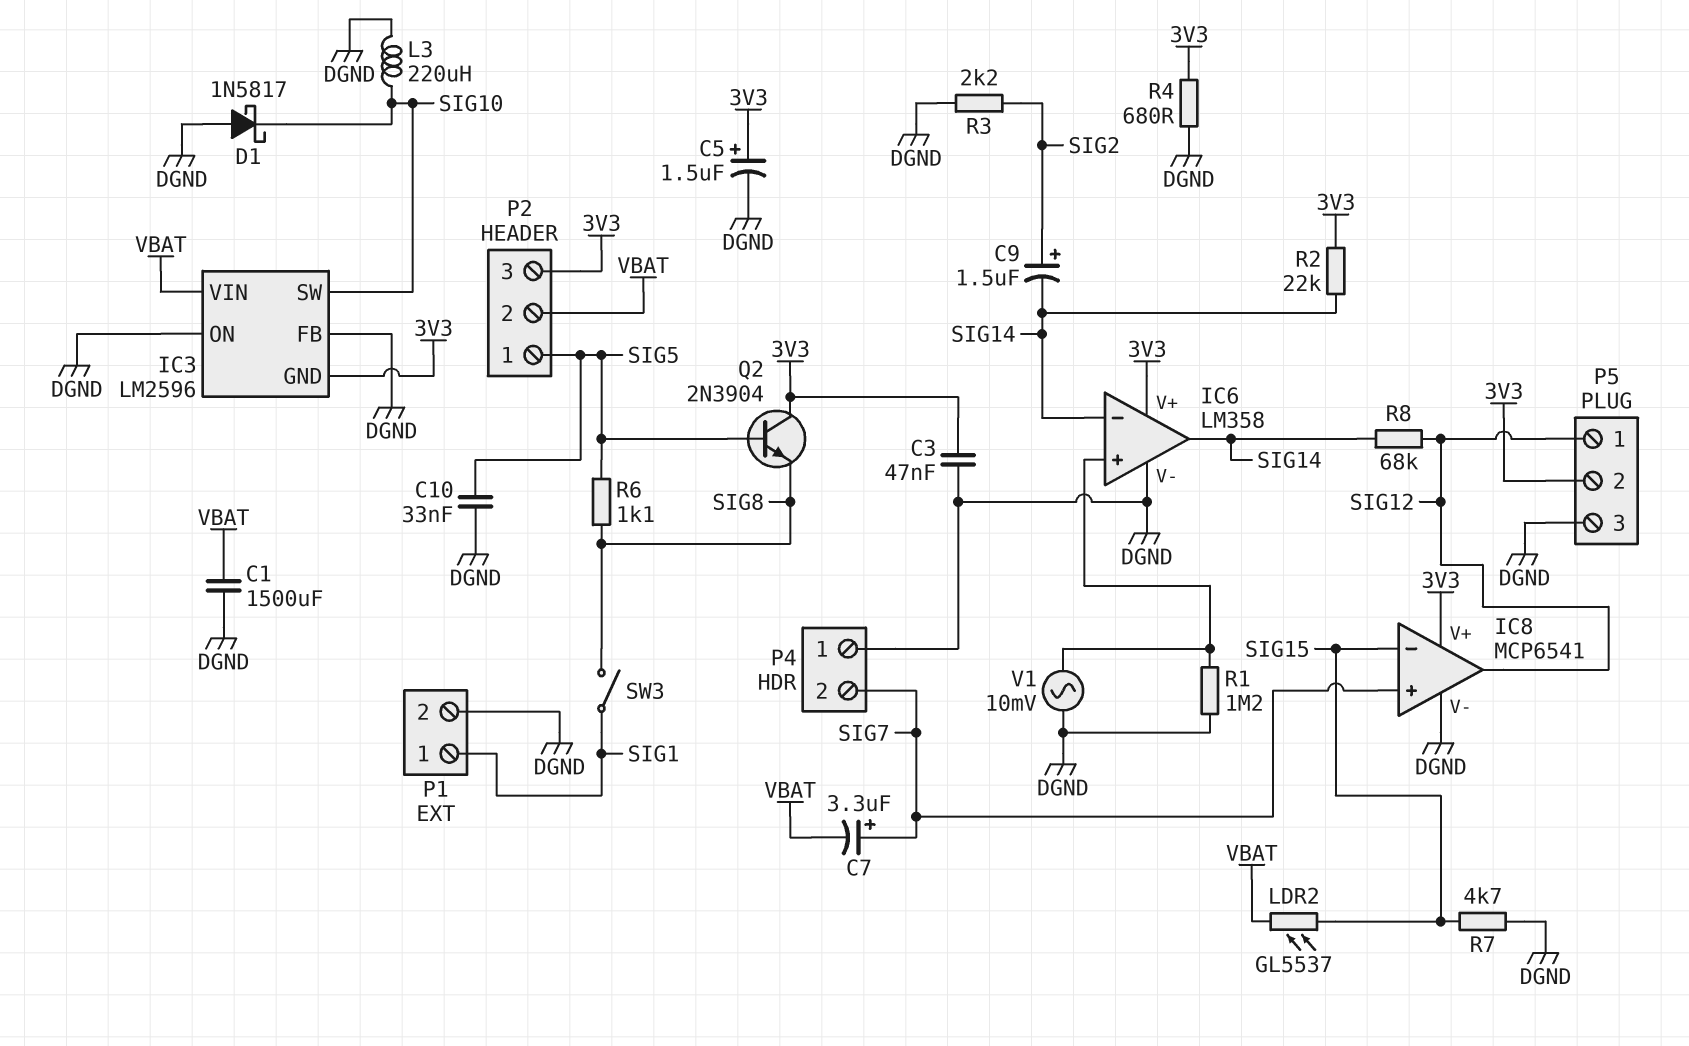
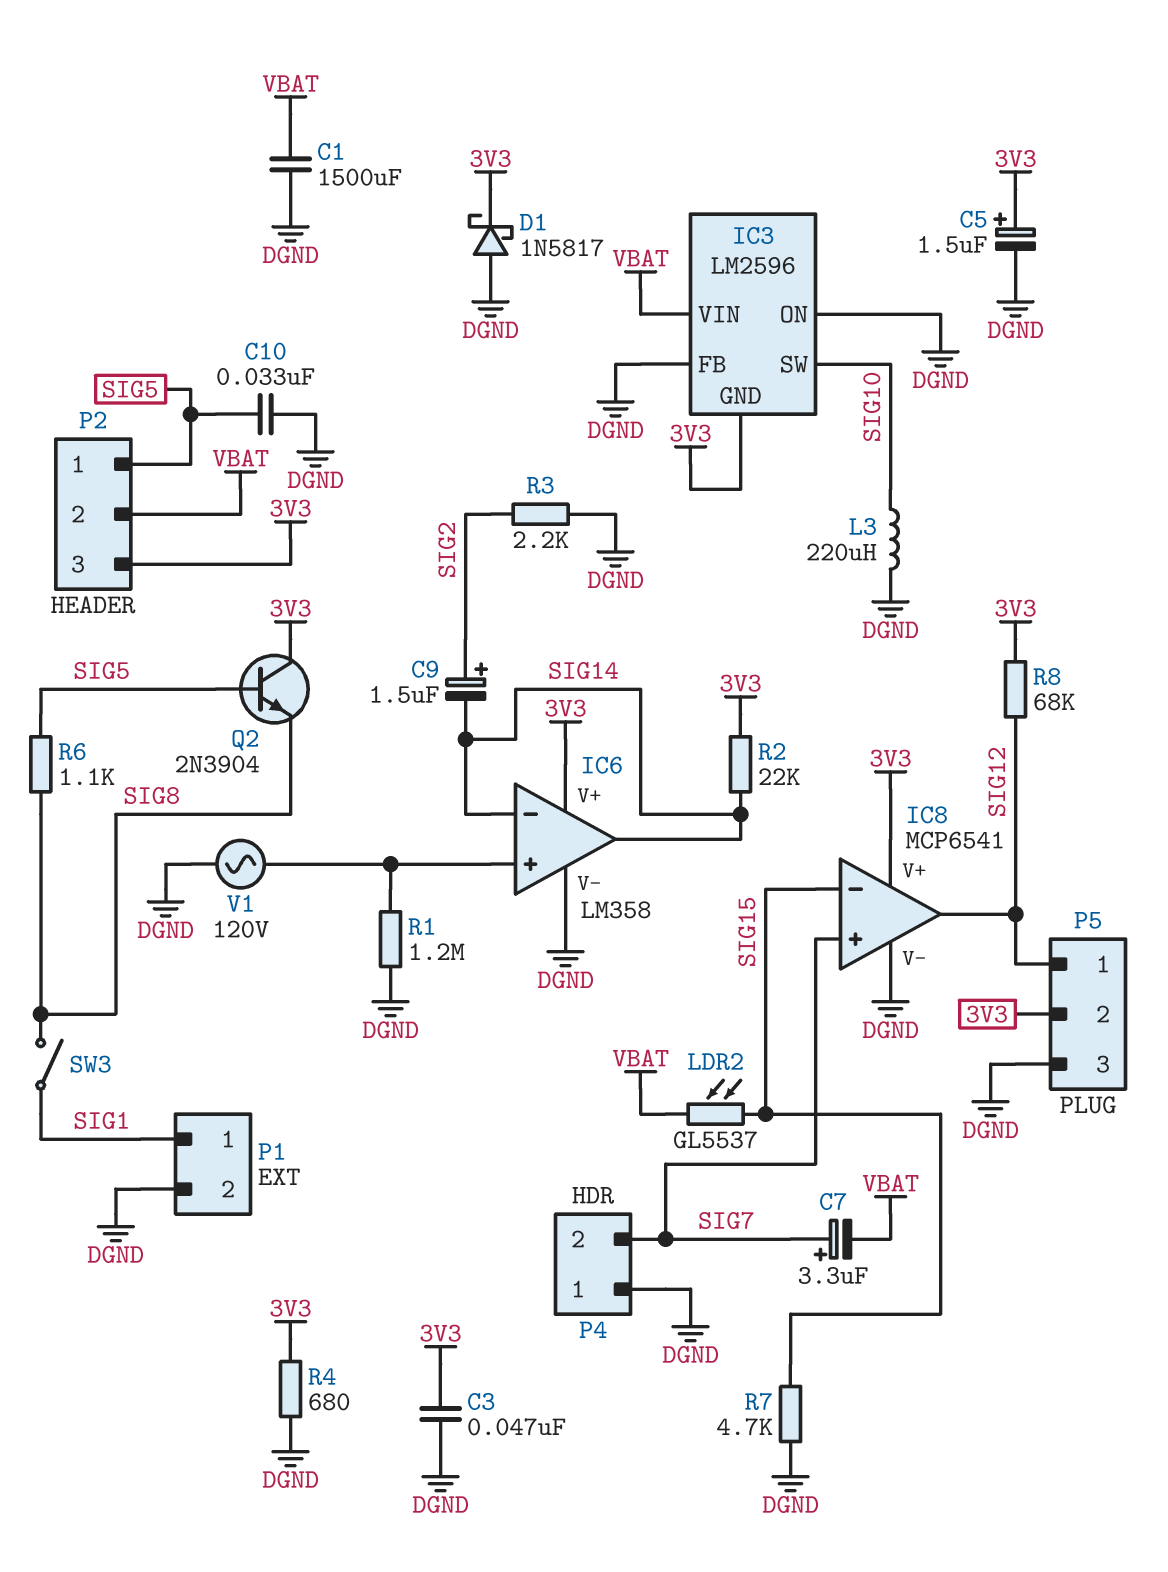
D1: schottky 1N5817 (A DGND, K SIG10) -> schottky 1N5817 (A DGND, K 3V3)
R8: 68k (SIG12, SIG14) -> 68k (3V3, SIG12)
V1: AC 10mV (DGND, IC6/in+) -> AC 120V (DGND, IC6/in+)

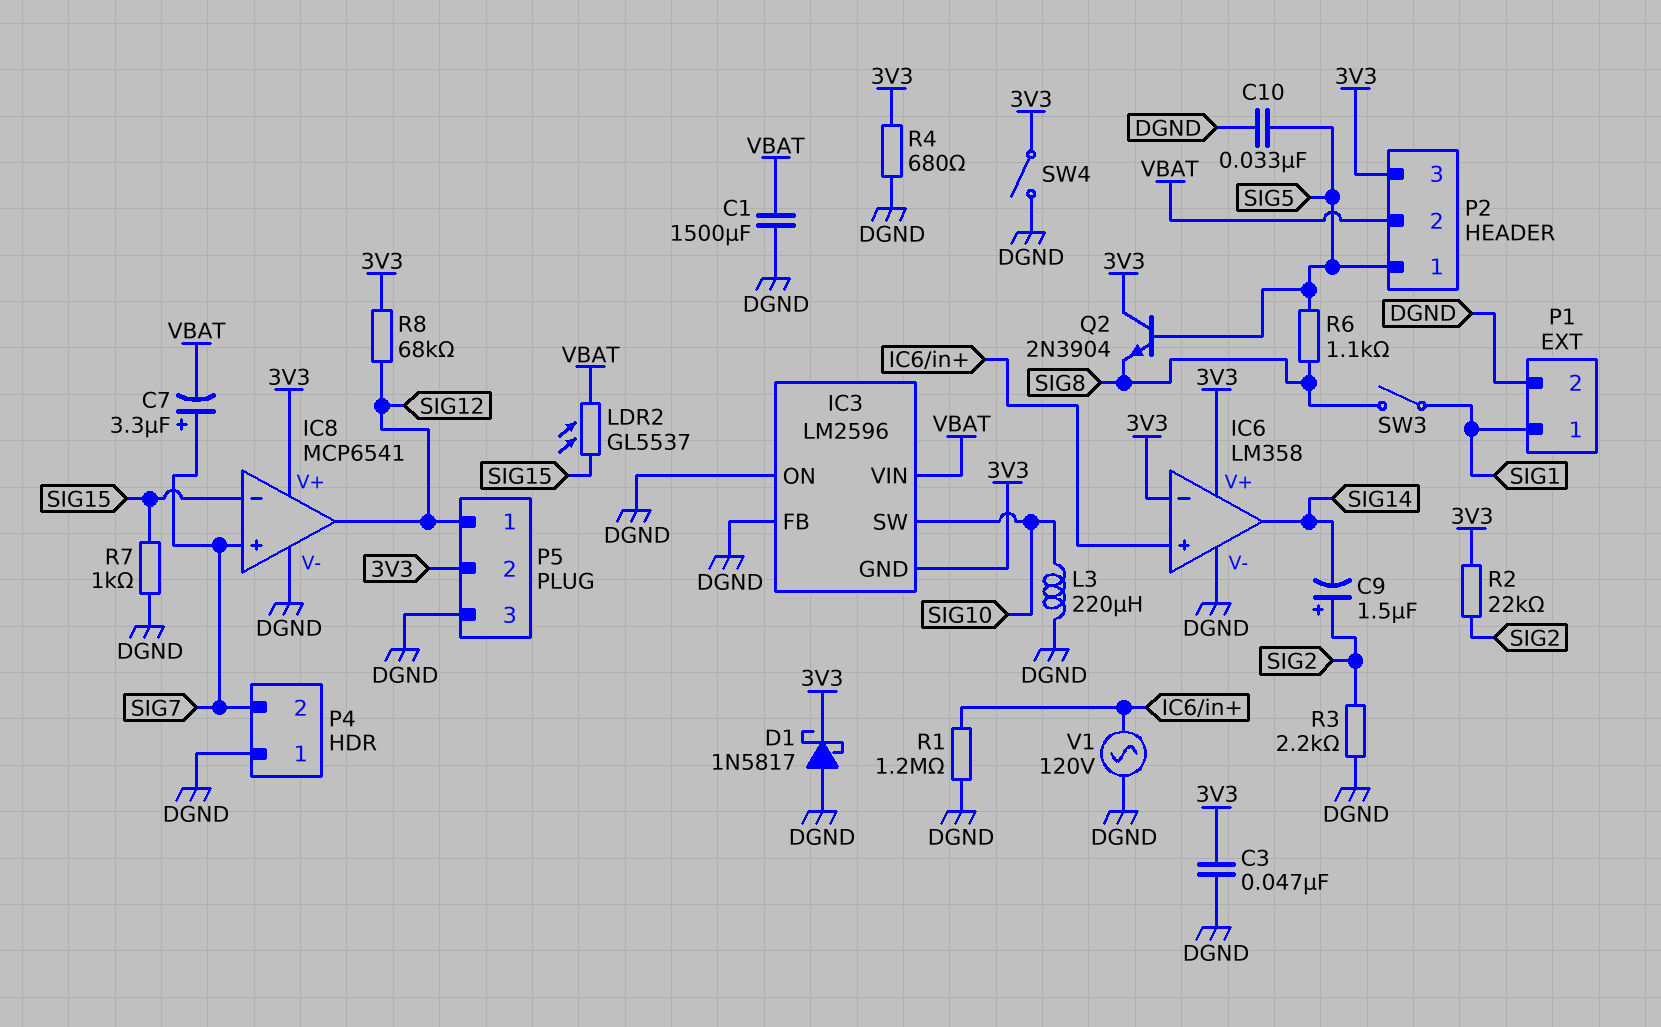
C5: 1.5uF (plus 3V3, minus DGND) -> none
IC6 pin in-: SIG14 -> 3V3
R2: 22k (3V3, SIG14) -> 22k (3V3, SIG2)
R7: 4.7k (DGND, SIG15) -> 1k (DGND, SIG15)
SW4: none -> switch (3V3, DGND)

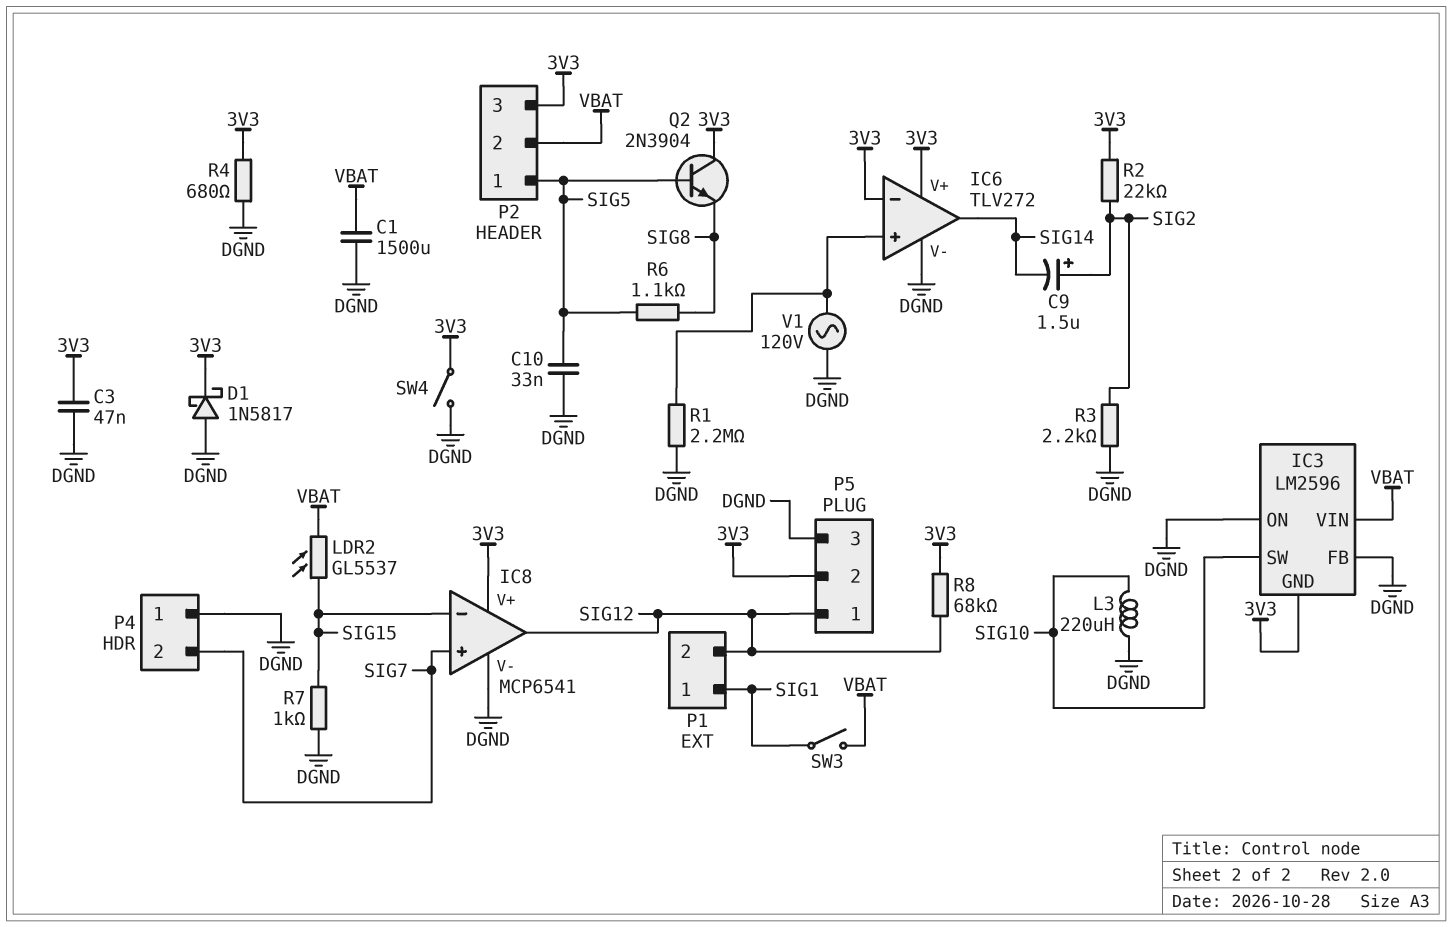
C7: 3.3uF (plus SIG7, minus VBAT) -> none
IC6: LM358 -> TLV272
P1 pin 2: DGND -> SIG12
R1: 1.2M (DGND, IC6/in+) -> 2.2M (DGND, IC6/in+)
SW3: switch (SIG1, SIG8) -> switch (SIG1, VBAT)

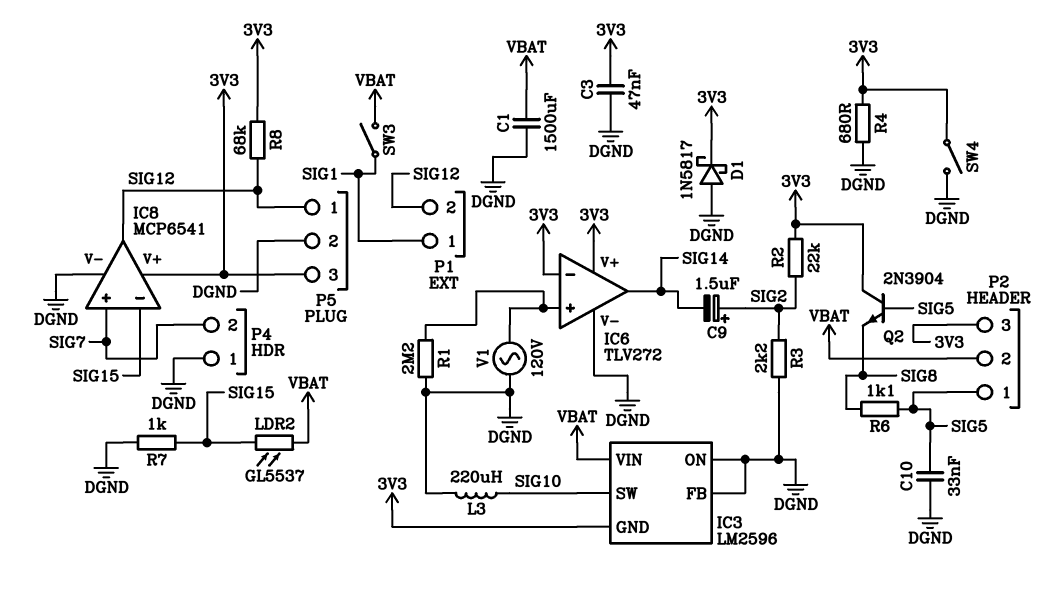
P5 pin 2: 3V3 -> DGND
P5 pin 3: DGND -> 3V3

